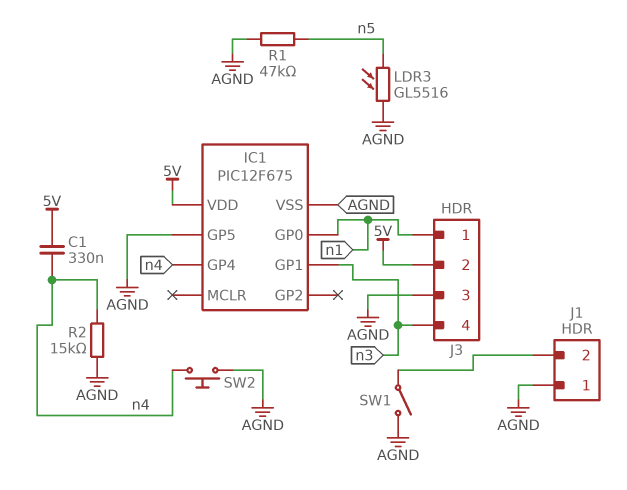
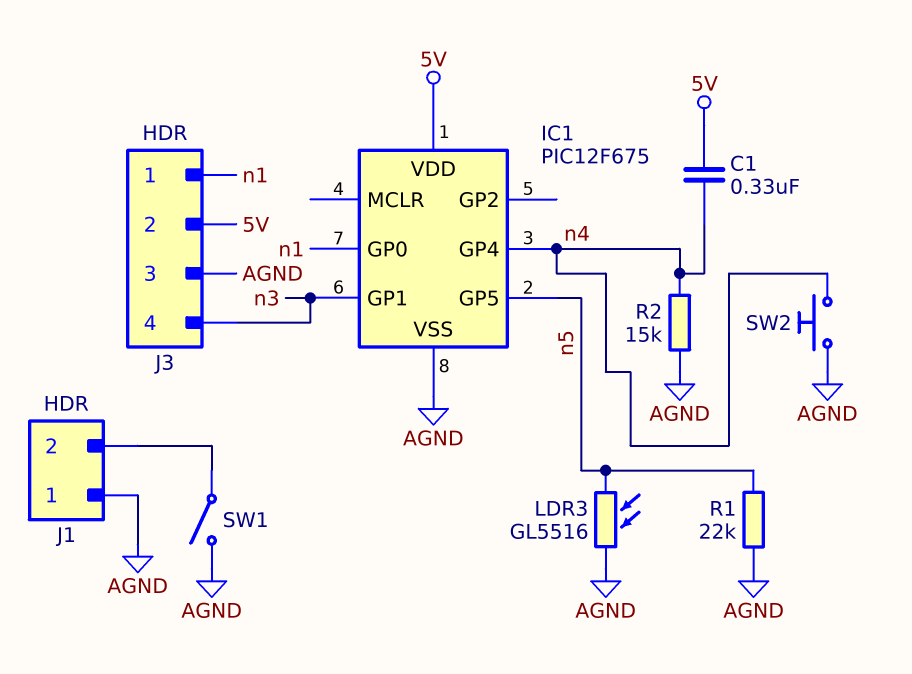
IC1 pin GP5: AGND -> n5
R1: 47k (AGND, n5) -> 22k (AGND, n5)

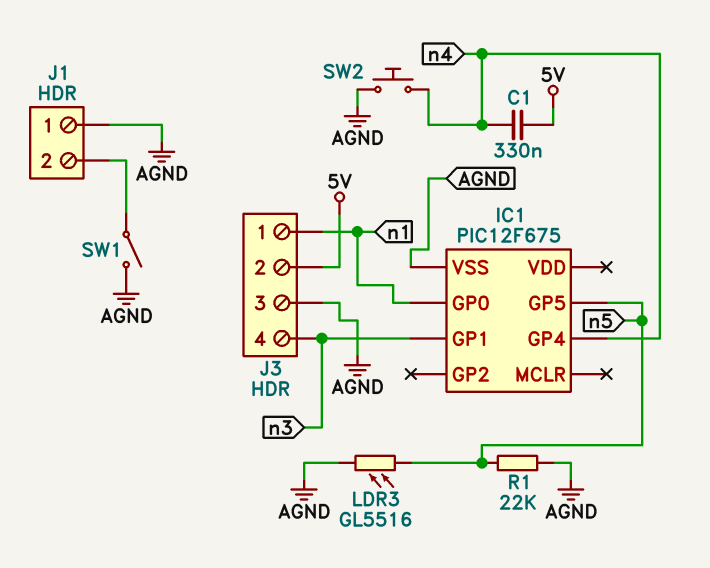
IC1 pin VDD: 5V -> none
R2: 15k (AGND, n4) -> none

